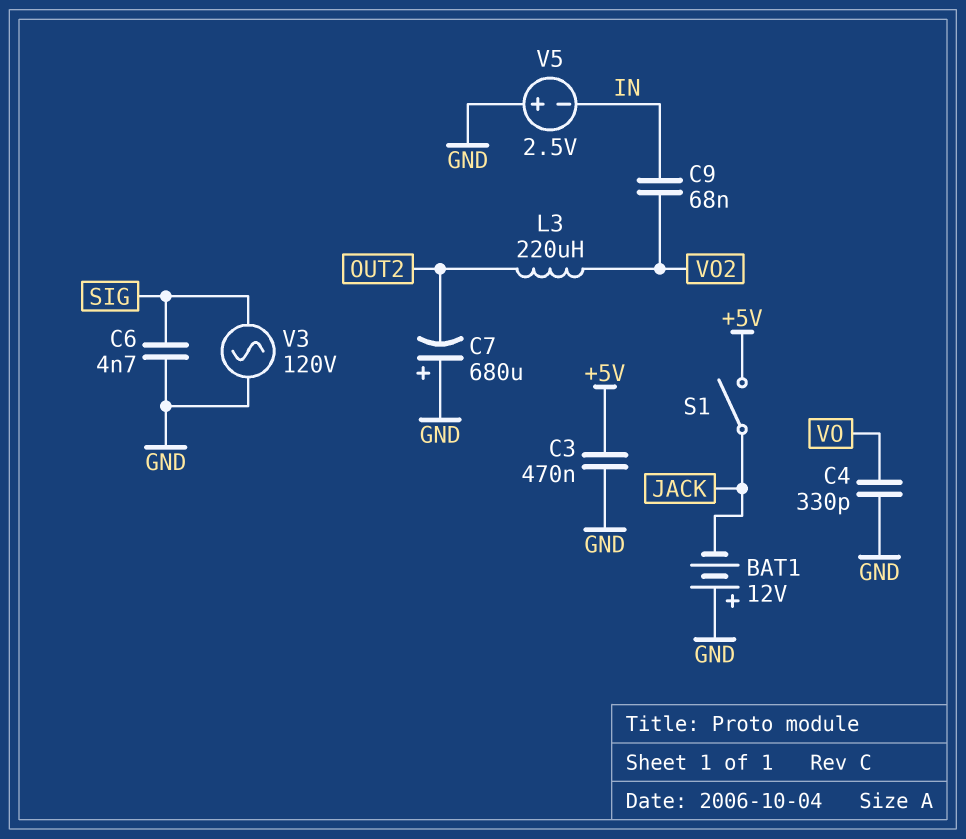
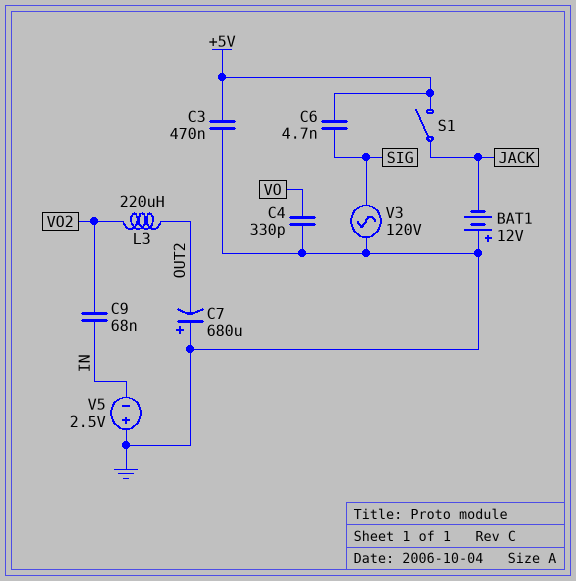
C6: 4.7nF (GND, SIG) -> 4.7nF (+5V, SIG)

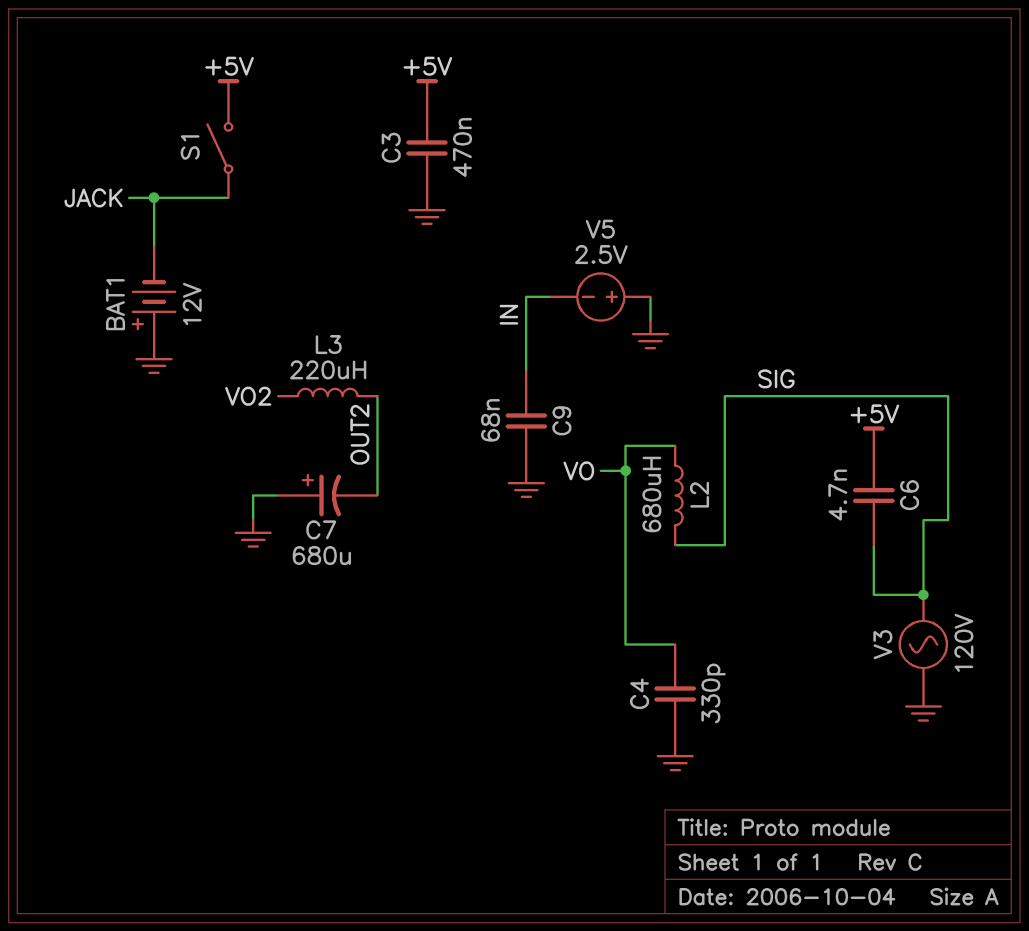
C9: 68nF (IN, VO2) -> 68nF (GND, IN)
L2: none -> 680uH (SIG, VO)

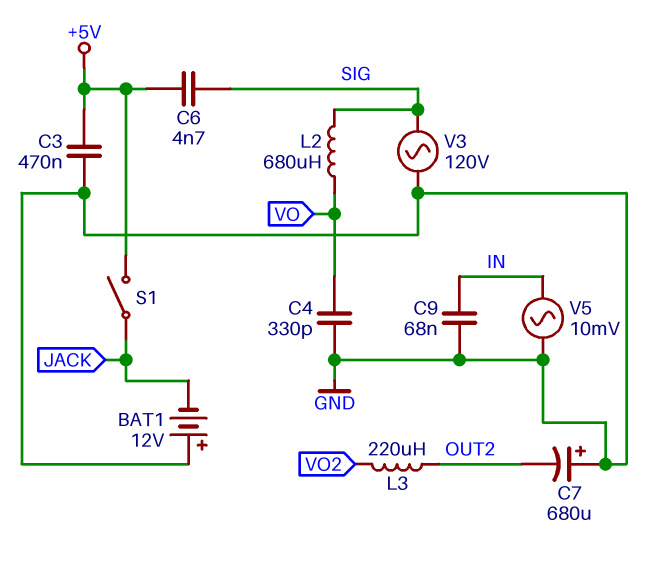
V5: 2.5V (plus GND, minus IN) -> AC 10mV (GND, IN)

